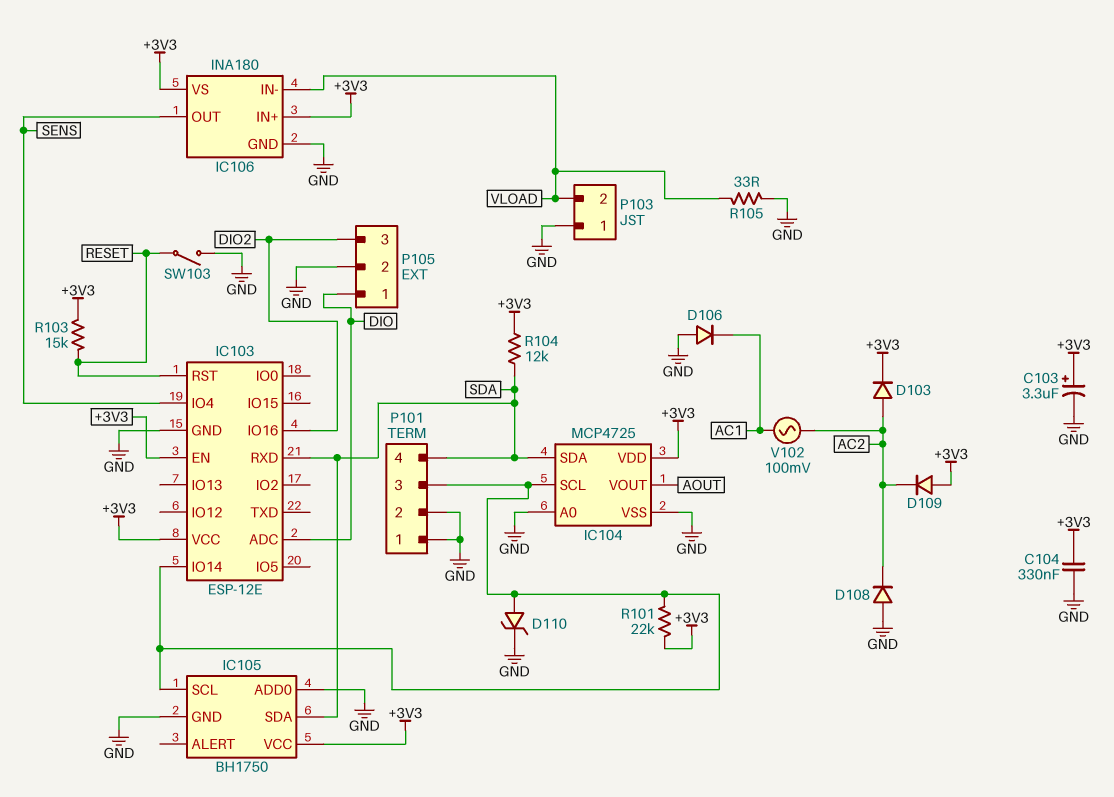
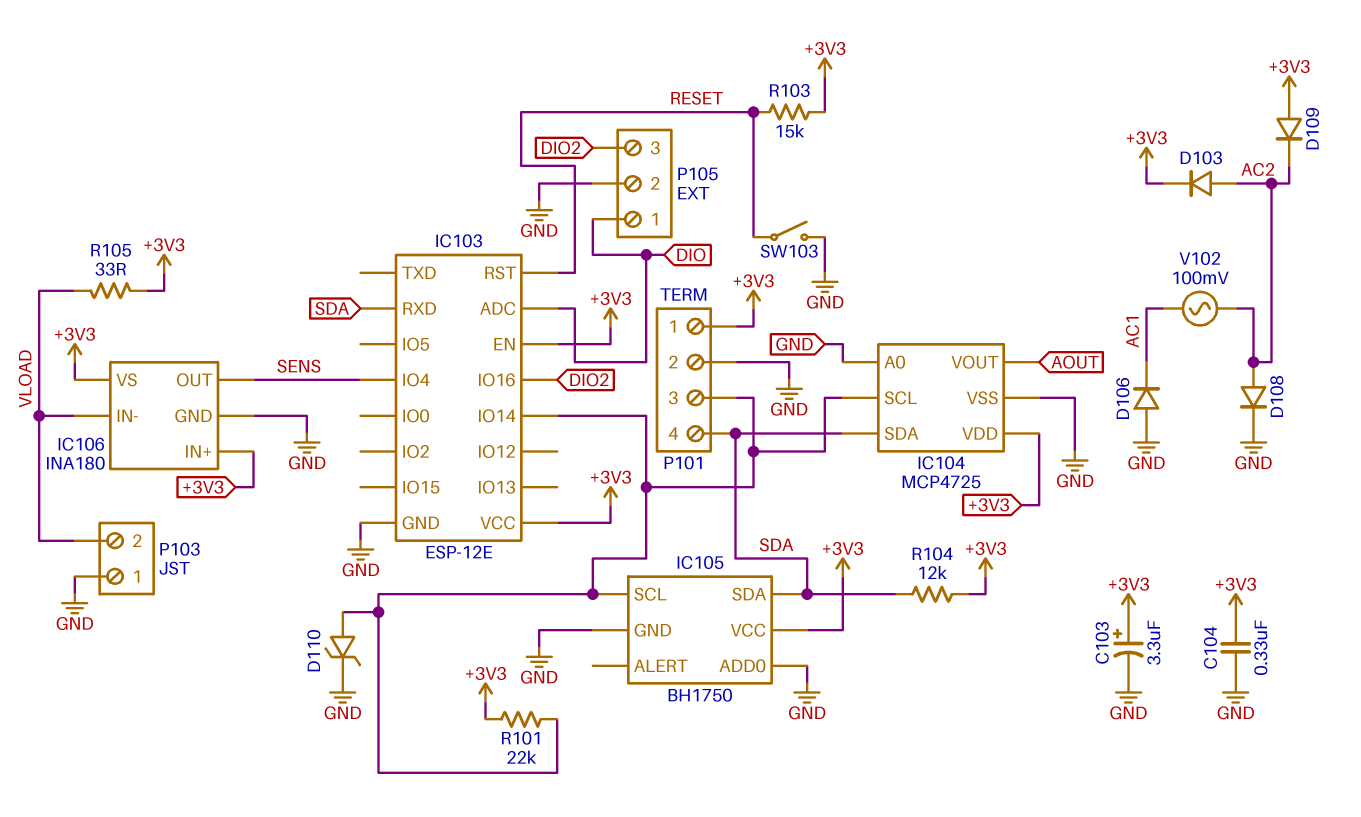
D108: diode (A GND, K AC2) -> diode (A AC2, K GND)
P101 pin 1: GND -> +3V3
R105: 33 (GND, VLOAD) -> 33 (+3V3, VLOAD)

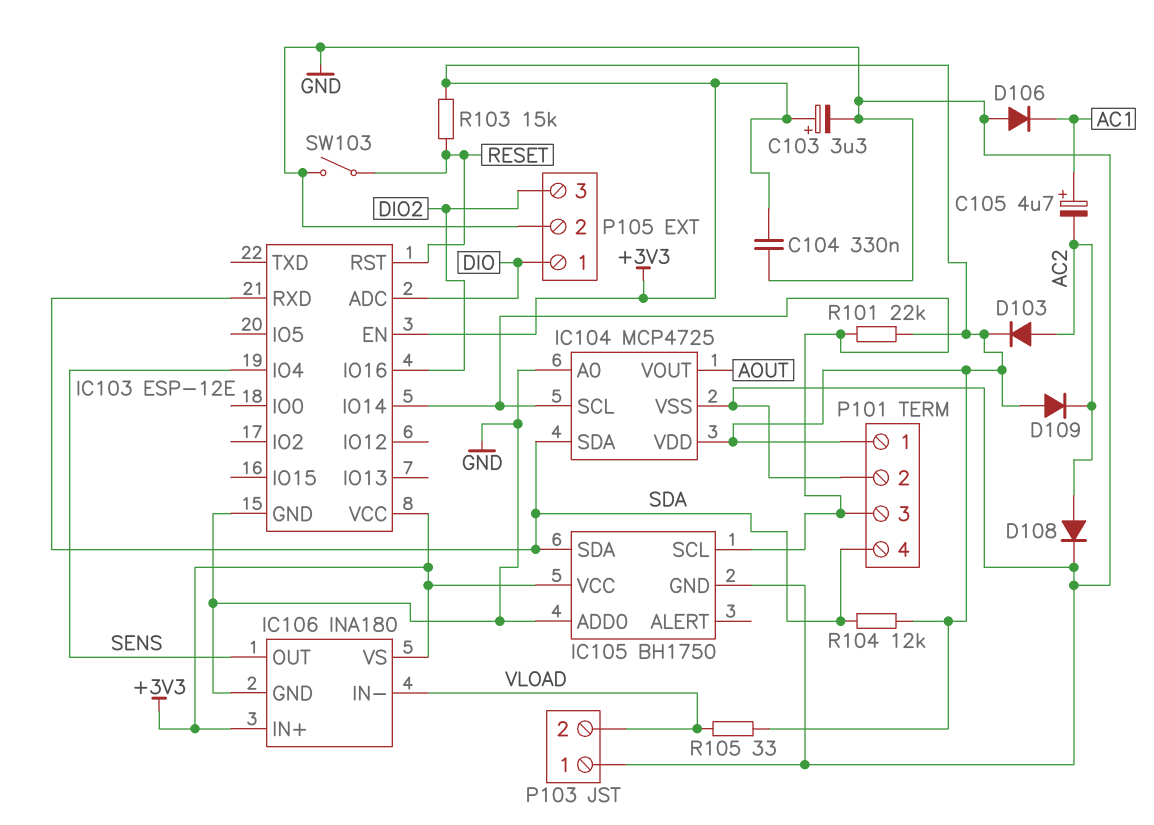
C105: none -> 4.7uF (plus AC1, minus AC2)
D110: zener (A IC103/IO14, K GND) -> none
V102: AC 100mV (AC1, AC2) -> none

